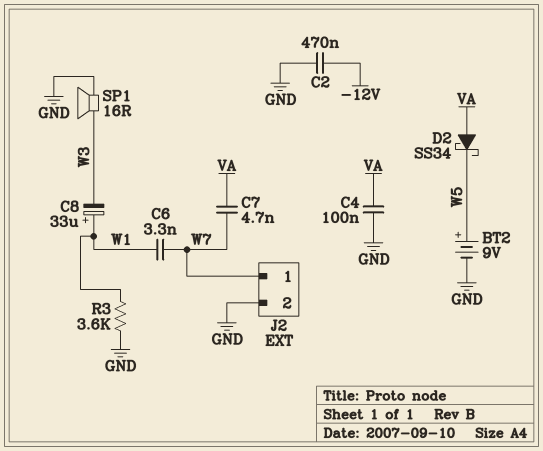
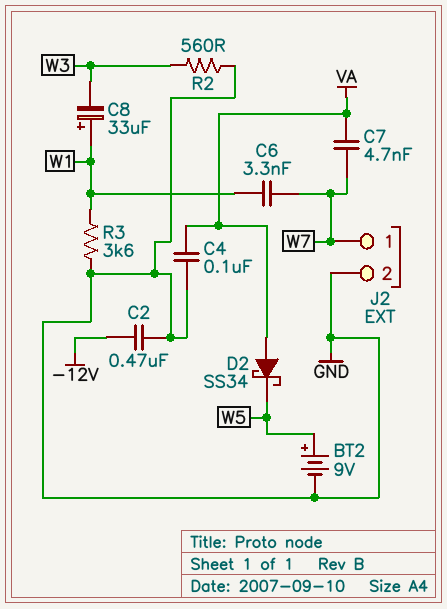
R2: none -> 560 (GND, W3)
SP1: speaker 16R (GND, W3) -> none

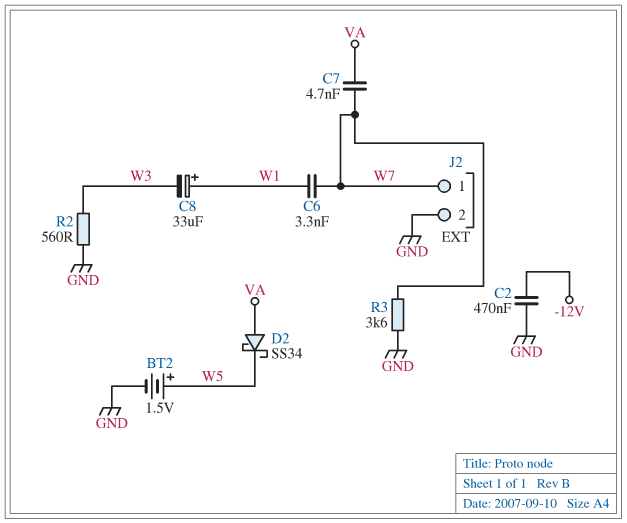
BT2: 9V (plus W5, minus GND) -> 1.5V (plus W5, minus GND)
C4: 100nF (GND, VA) -> none
R3: 3.6k (GND, W1) -> 3.6k (GND, W7)

